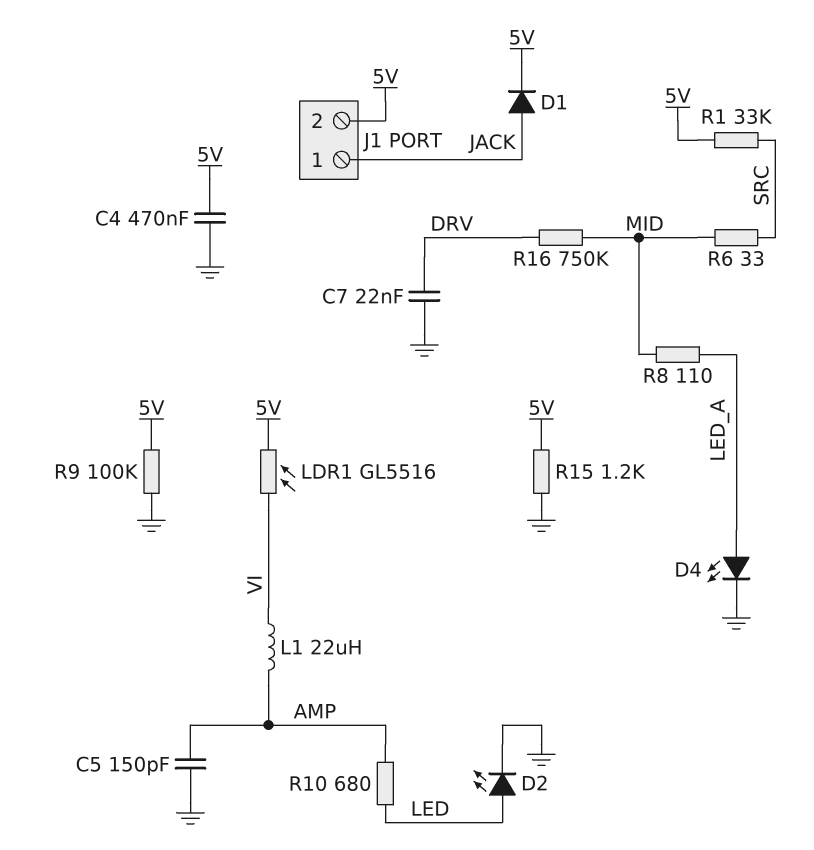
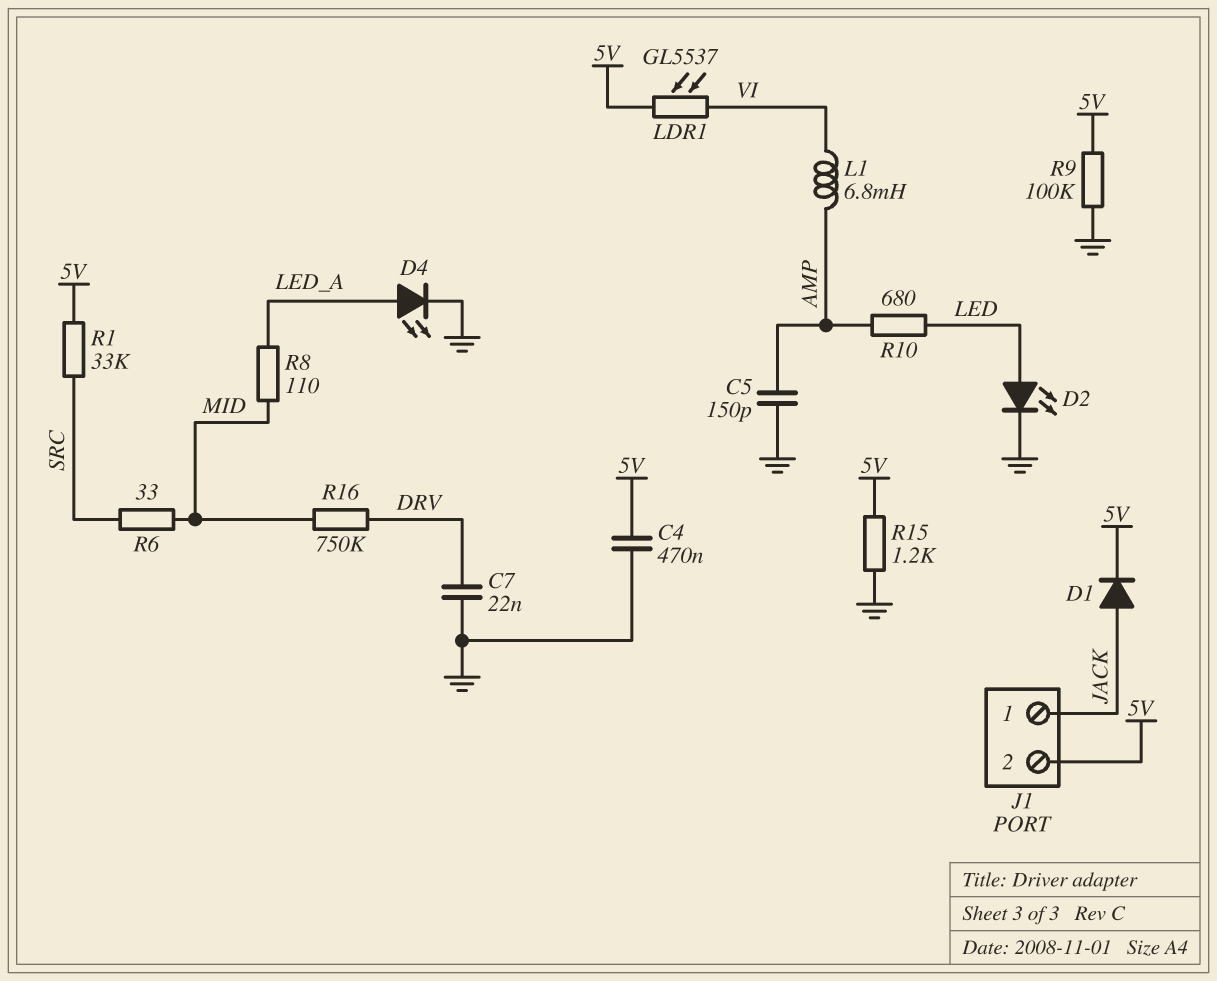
L1: 22uH (AMP, VI) -> 6.8mH (AMP, VI)
LDR1: GL5516 (5V, VI) -> GL5537 (5V, VI)

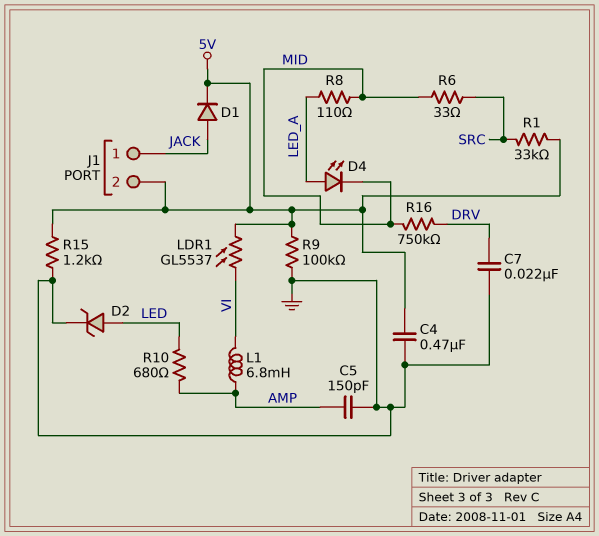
D2: LED (A LED, K GND) -> zener (A LED, K GND)
D4: LED (A LED_A, K GND) -> LED (A LED_A, K MID)

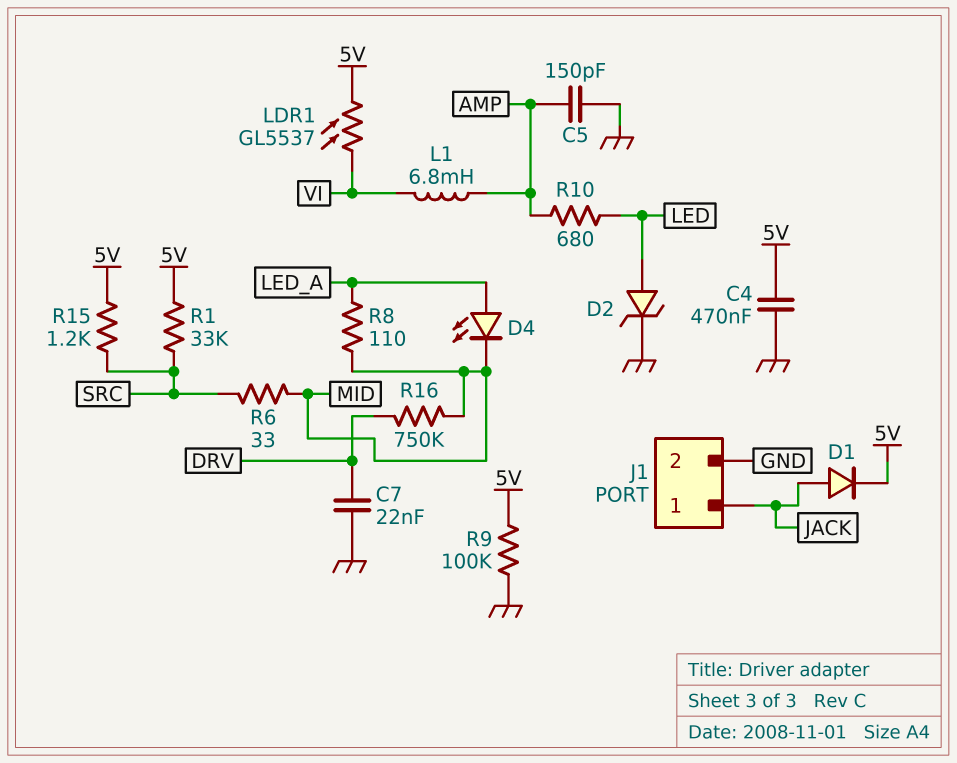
J1 pin 2: 5V -> GND
R15: 1.2k (5V, GND) -> 1.2k (5V, SRC)

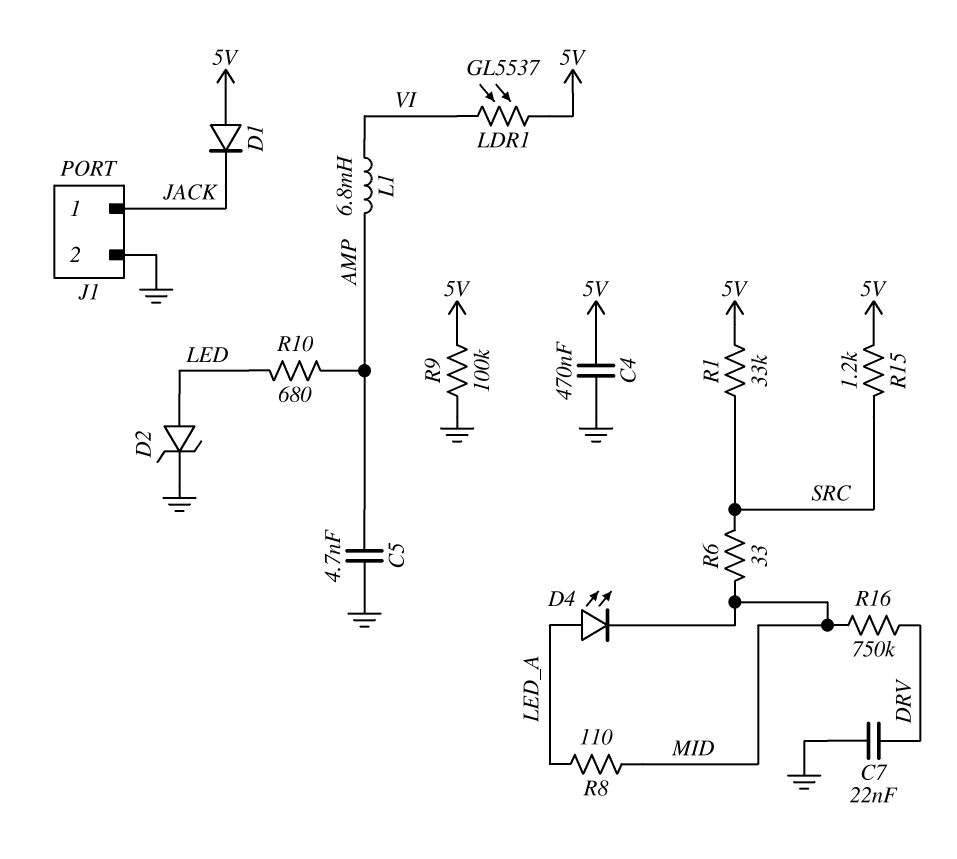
C5: 150pF (AMP, GND) -> 4.7nF (AMP, GND)
D1: diode (A JACK, K 5V) -> diode (A 5V, K JACK)

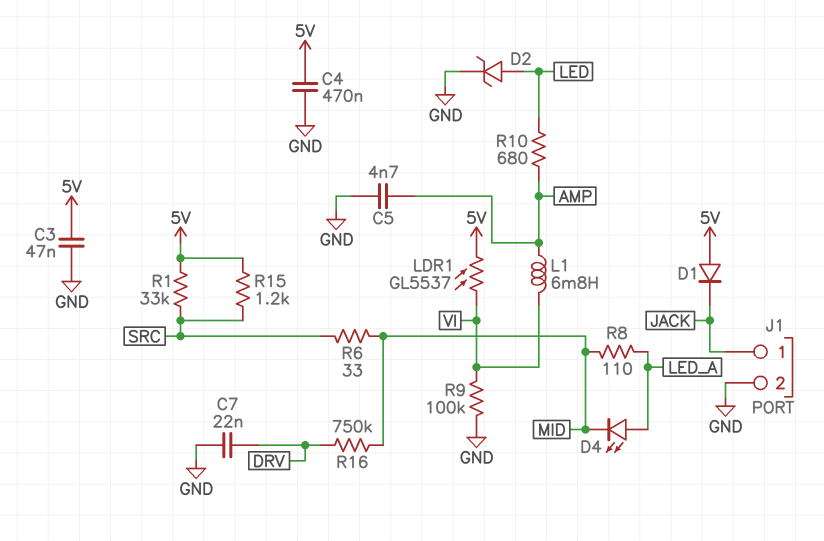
C3: none -> 47nF (5V, GND)
R9: 100k (5V, GND) -> 100k (GND, VI)

